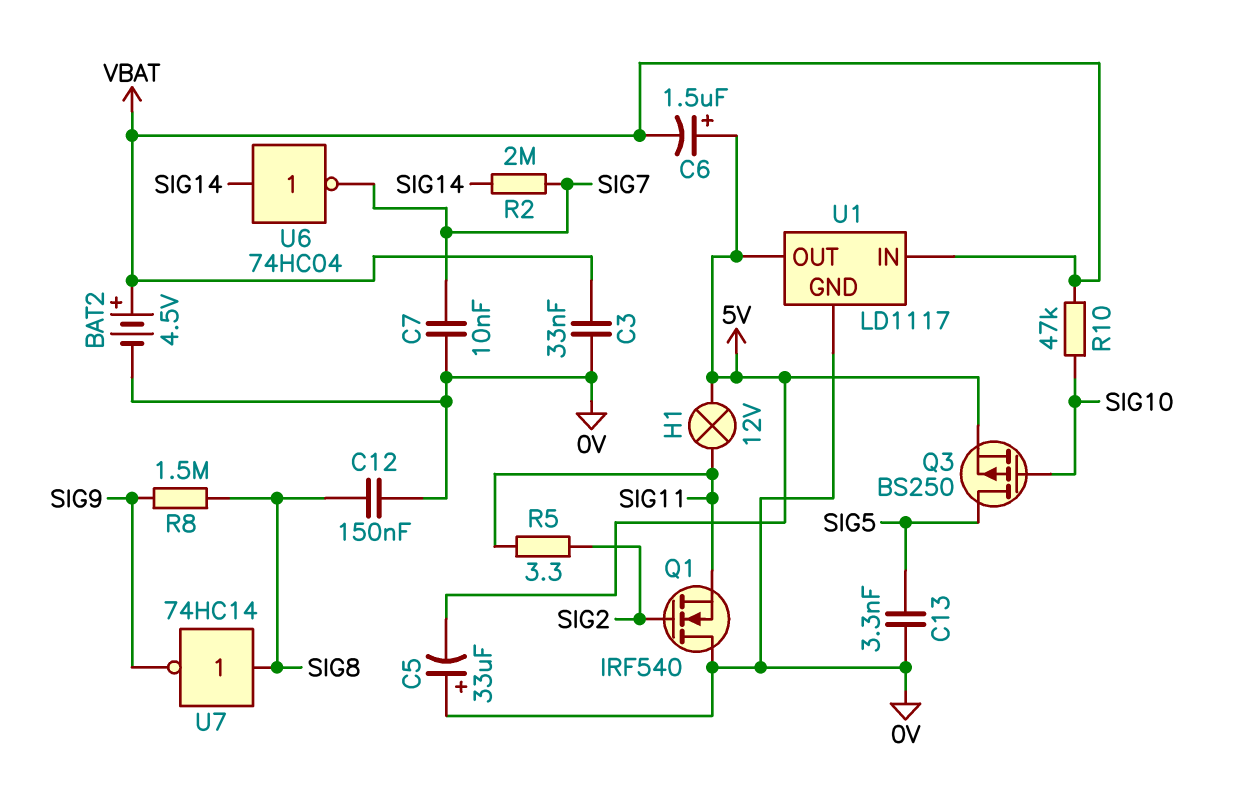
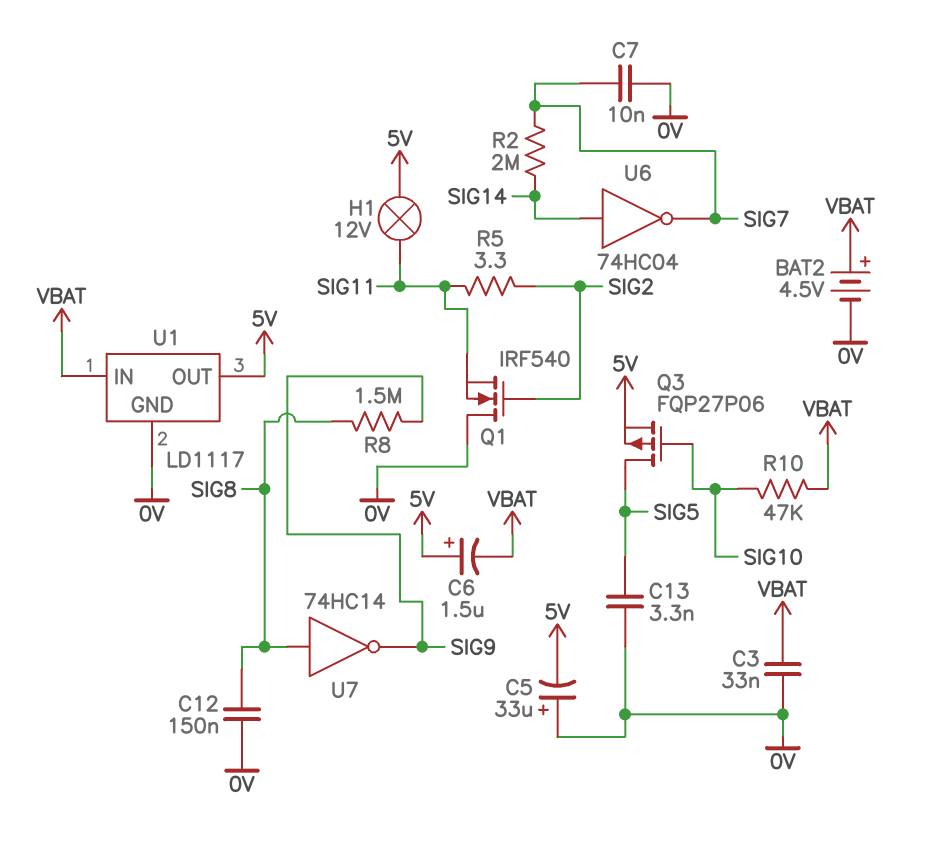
Q3: PMOS BS250 (G SIG10, D SIG5, S 5V) -> PMOS FQP27P06 (G SIG10, D SIG5, S 5V)

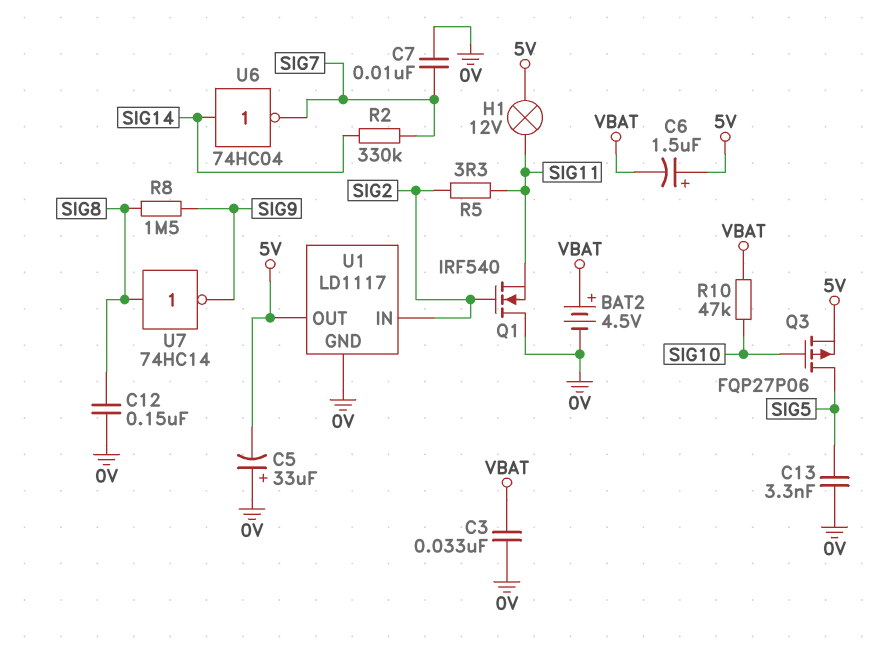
R2: 2M (SIG7, SIG14) -> 330k (SIG7, SIG14)
U1 pin IN: VBAT -> SIG2

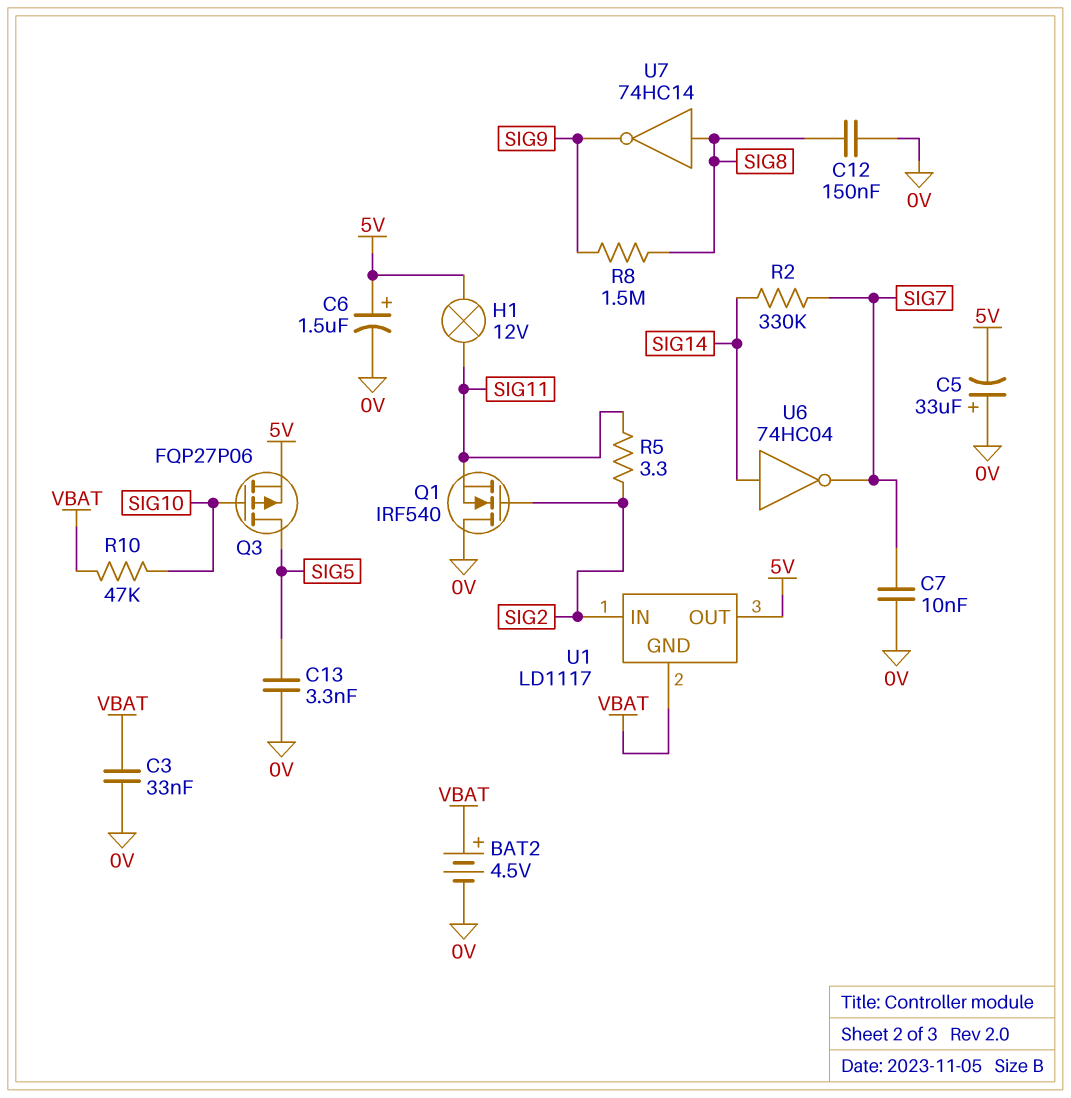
C6: 1.5uF (plus 5V, minus VBAT) -> 1.5uF (plus 5V, minus 0V)
U1 pin GND: 0V -> VBAT

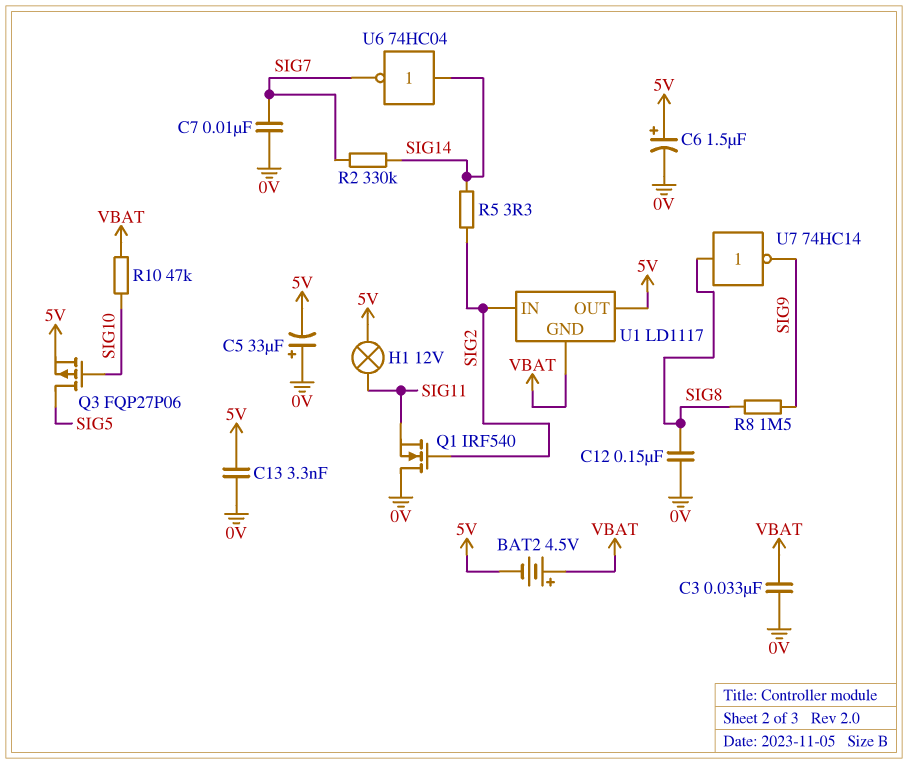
BAT2: 4.5V (plus VBAT, minus 0V) -> 4.5V (plus VBAT, minus 5V)
C13: 3.3nF (0V, SIG5) -> 3.3nF (0V, 5V)
R5: 3.3 (SIG2, SIG11) -> 3.3 (SIG2, SIG14)

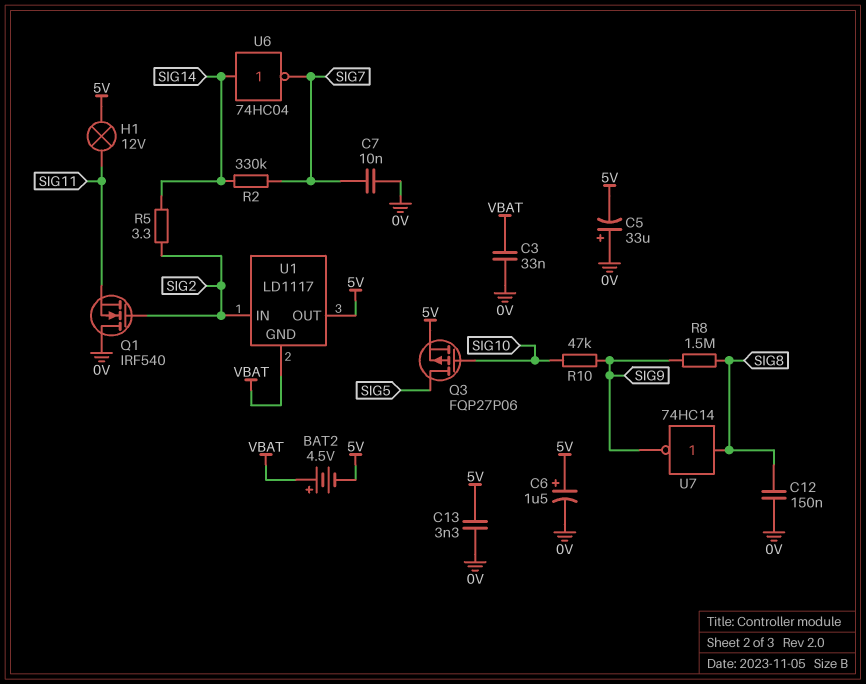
R10: 47k (SIG10, VBAT) -> 47k (SIG9, SIG10)

